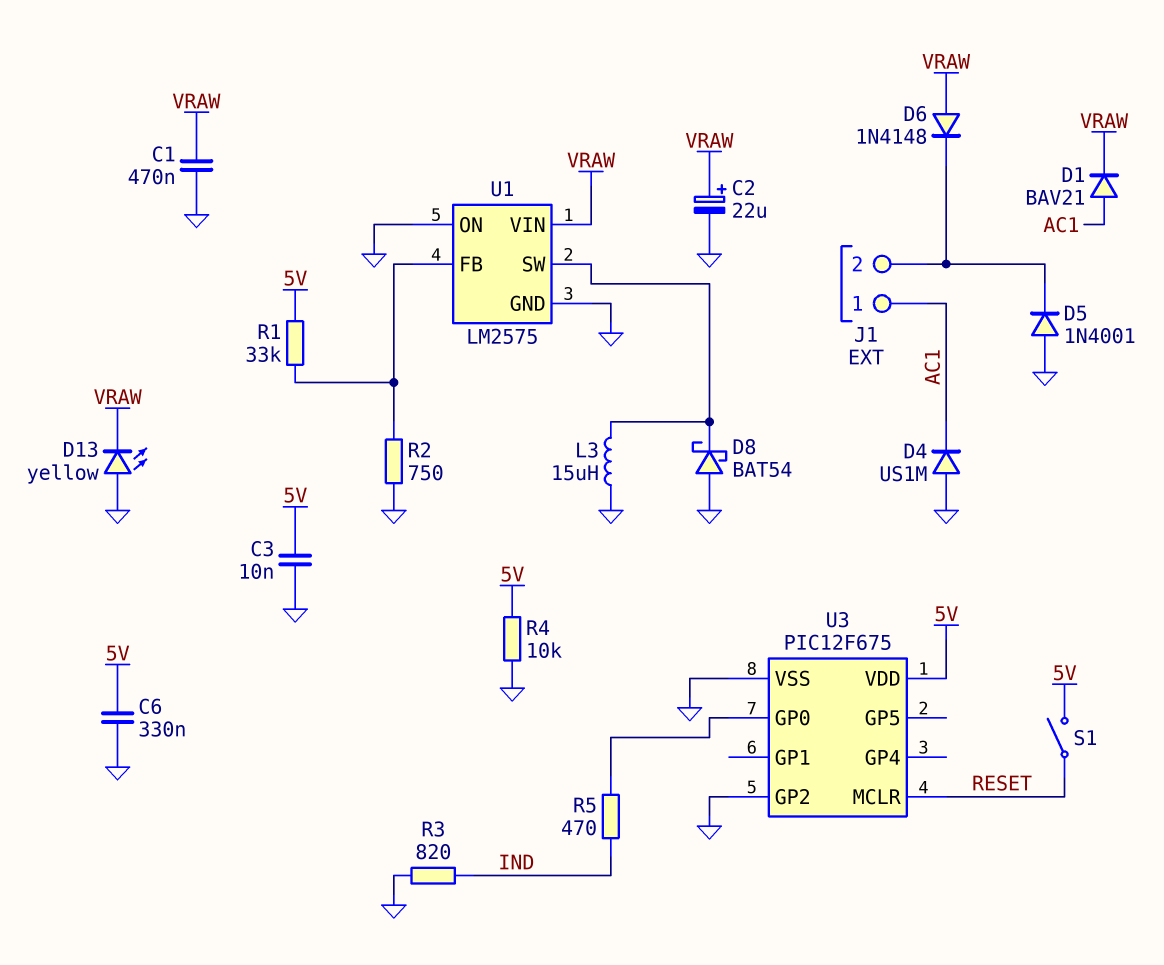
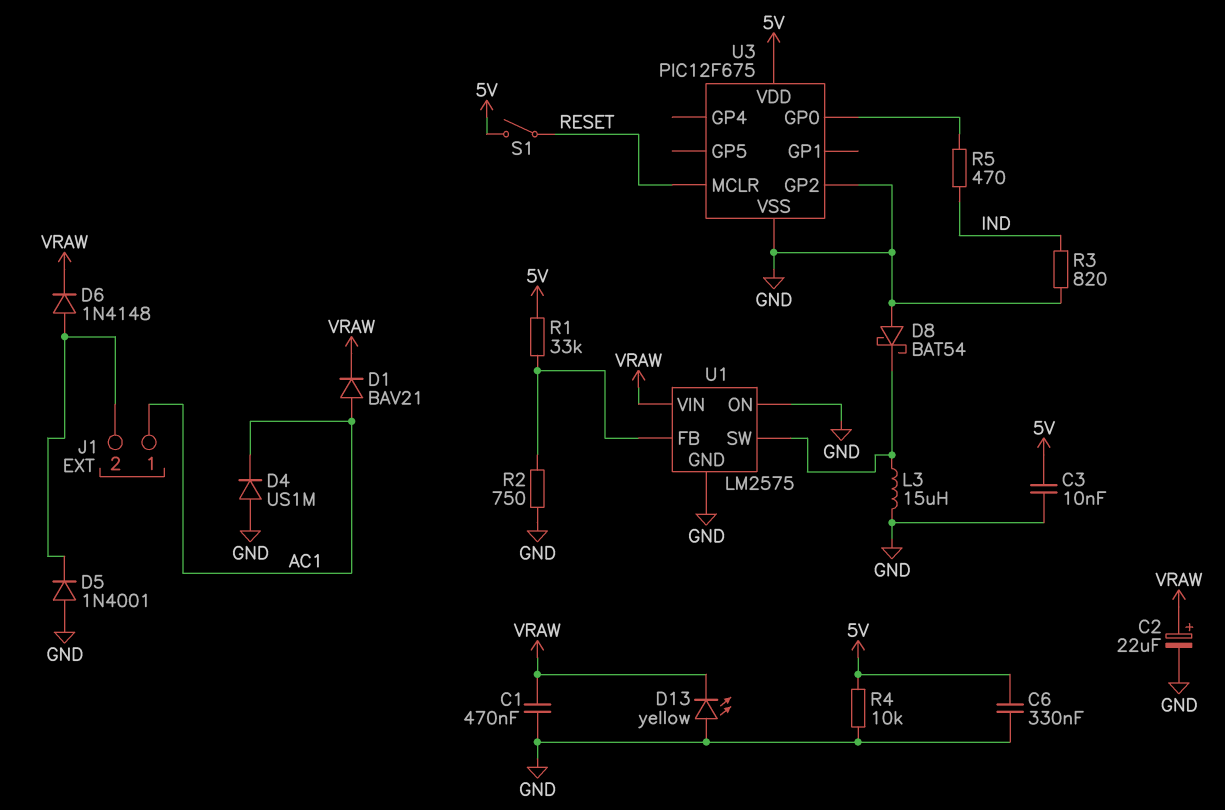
D6: diode 1N4148 (A VRAW, K J1/2) -> diode 1N4148 (A J1/2, K VRAW)

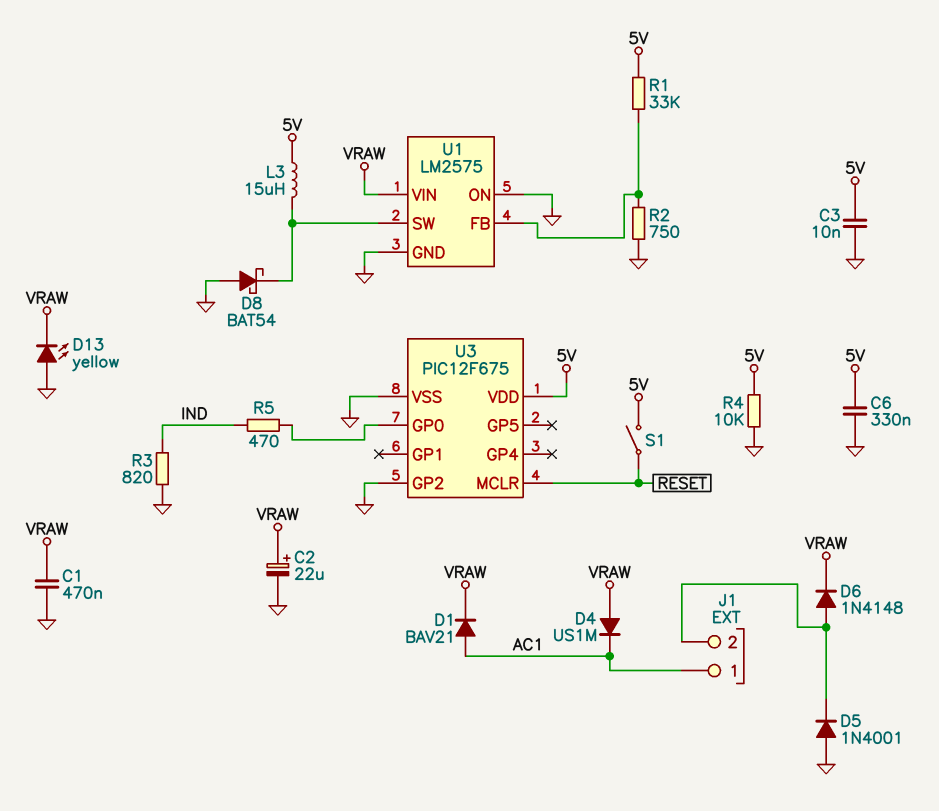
D4: diode US1M (A GND, K AC1) -> diode US1M (A VRAW, K AC1)
L3: 15uH (GND, U1/SW) -> 15uH (5V, U1/SW)

